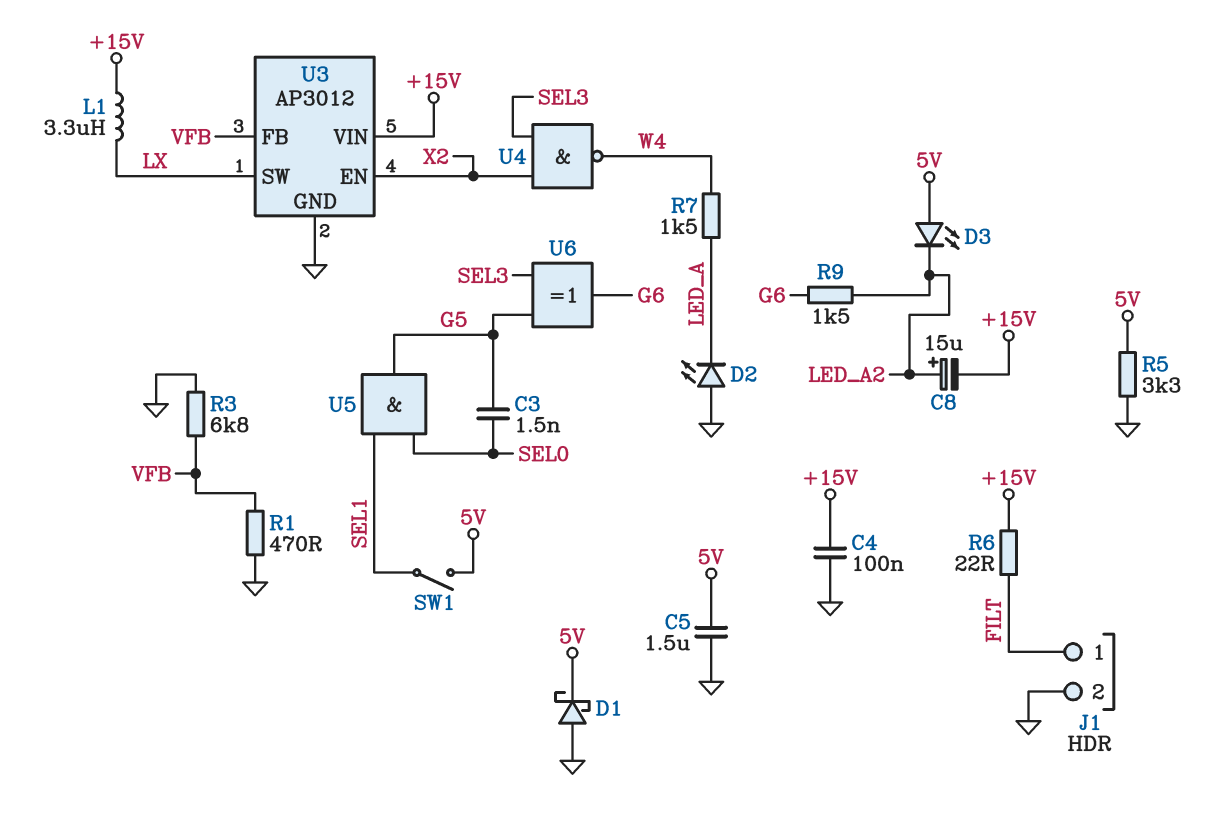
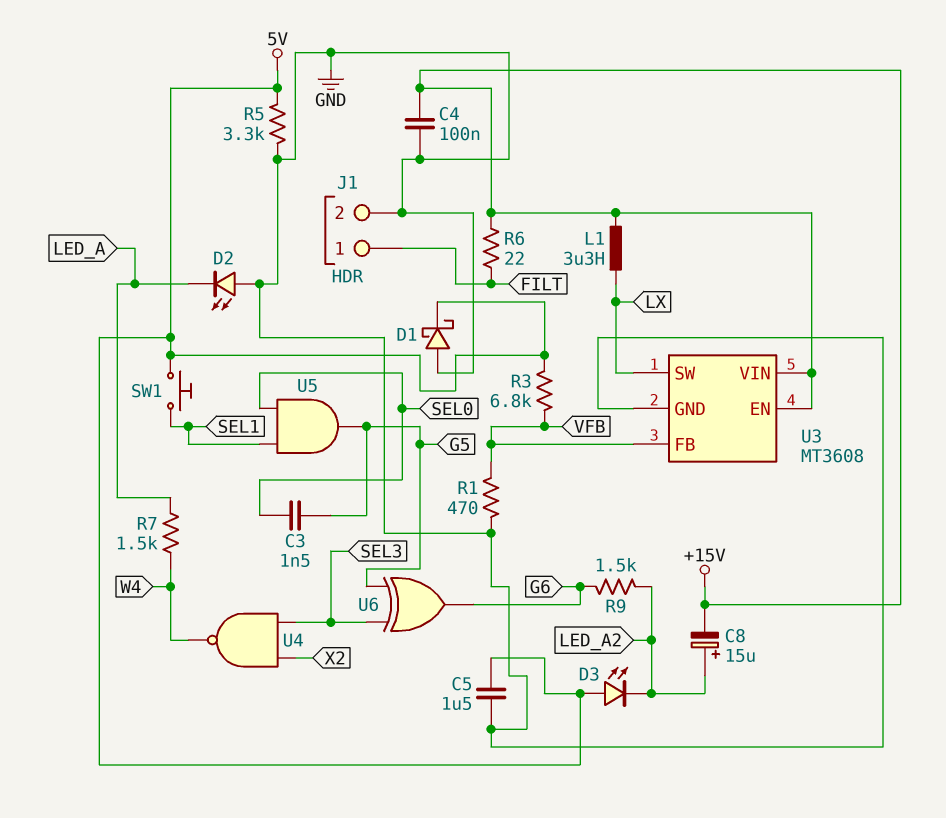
R3: 6.8k (GND, VFB) -> 6.8k (5V, VFB)
SW1: switch (5V, SEL1) -> button (5V, SEL1)
U3: AP3012 -> MT3608
U3 pin EN: X2 -> +15V

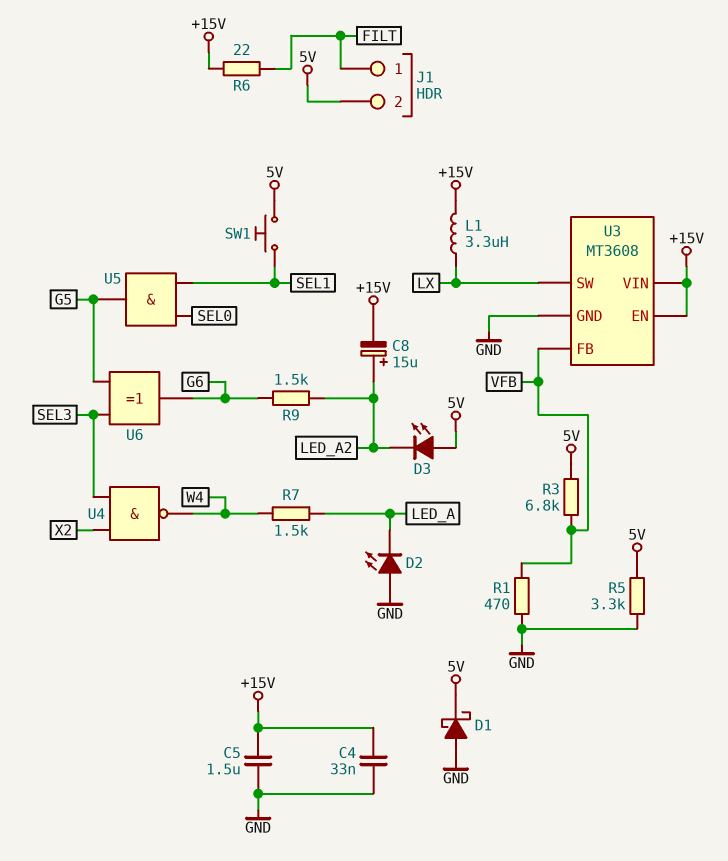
C3: 1.5nF (G5, SEL0) -> none
C4: 100nF (+15V, GND) -> 33nF (+15V, GND)
C5: 1.5uF (5V, GND) -> 1.5uF (+15V, GND)
J1 pin 2: GND -> 5V

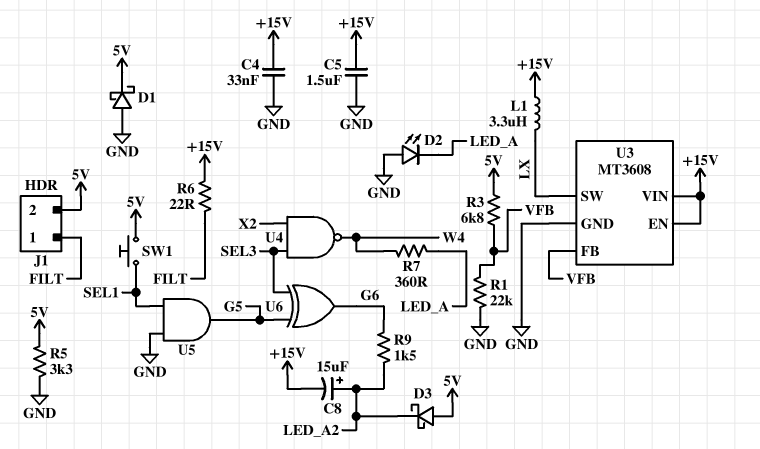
D3: LED (A 5V, K LED_A2) -> schottky (A 5V, K LED_A2)
R1: 470 (GND, VFB) -> 22k (GND, VFB)
R7: 1.5k (LED_A, W4) -> 360 (LED_A, W4)
U5: AND (in SEL0, in SEL1, out G5) -> AND (in GND, in SEL1, out G5)

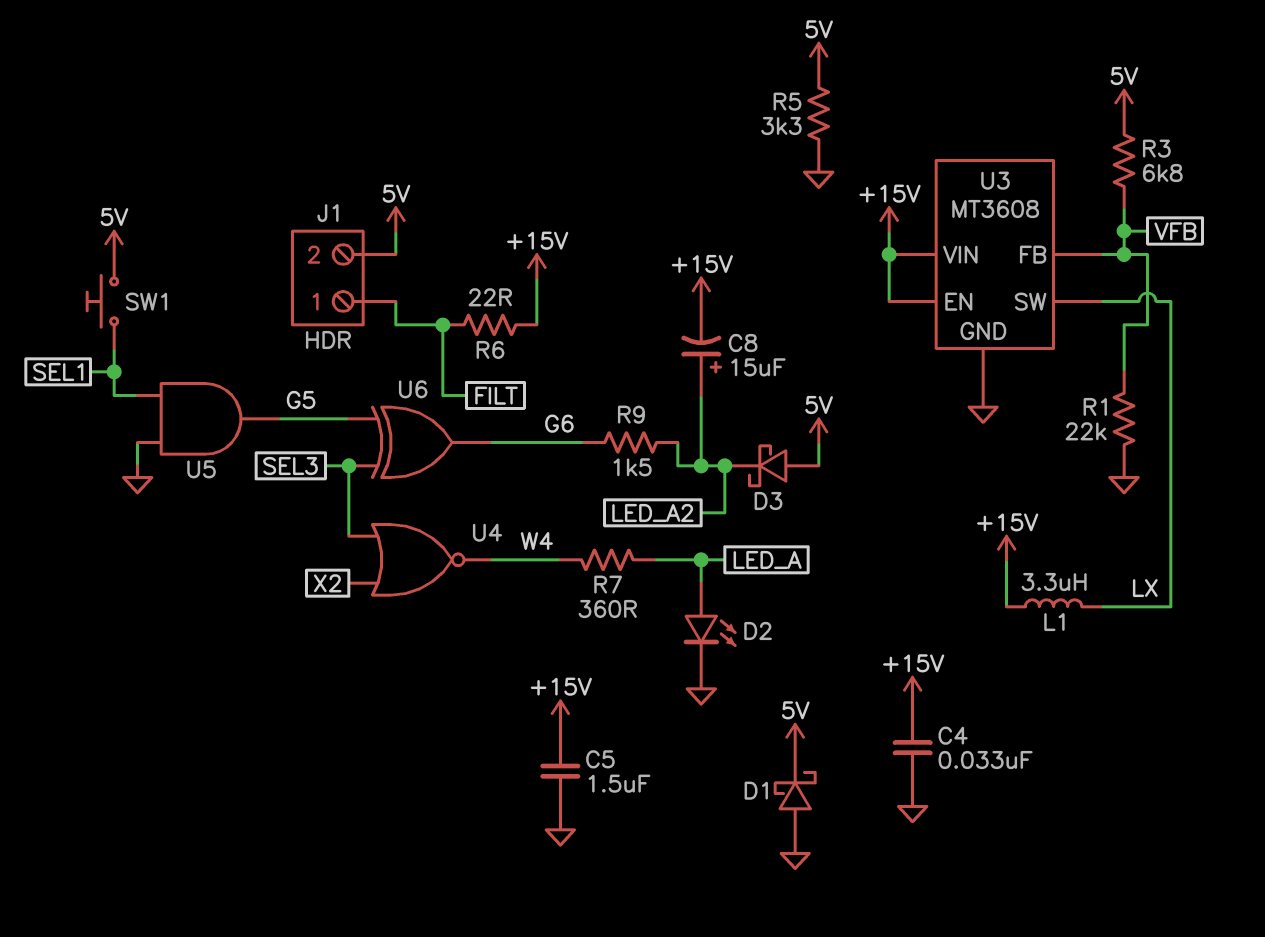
D2: LED (A GND, K LED_A) -> LED (A LED_A, K GND)
U4: NAND (in SEL3, in X2, out W4) -> NOR (in SEL3, in X2, out W4)

